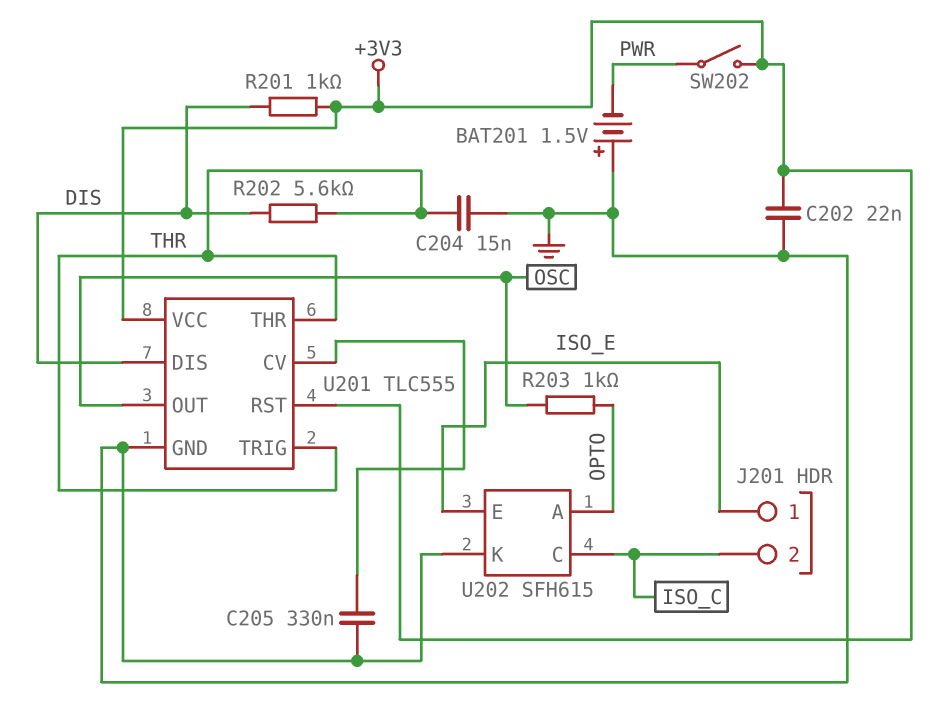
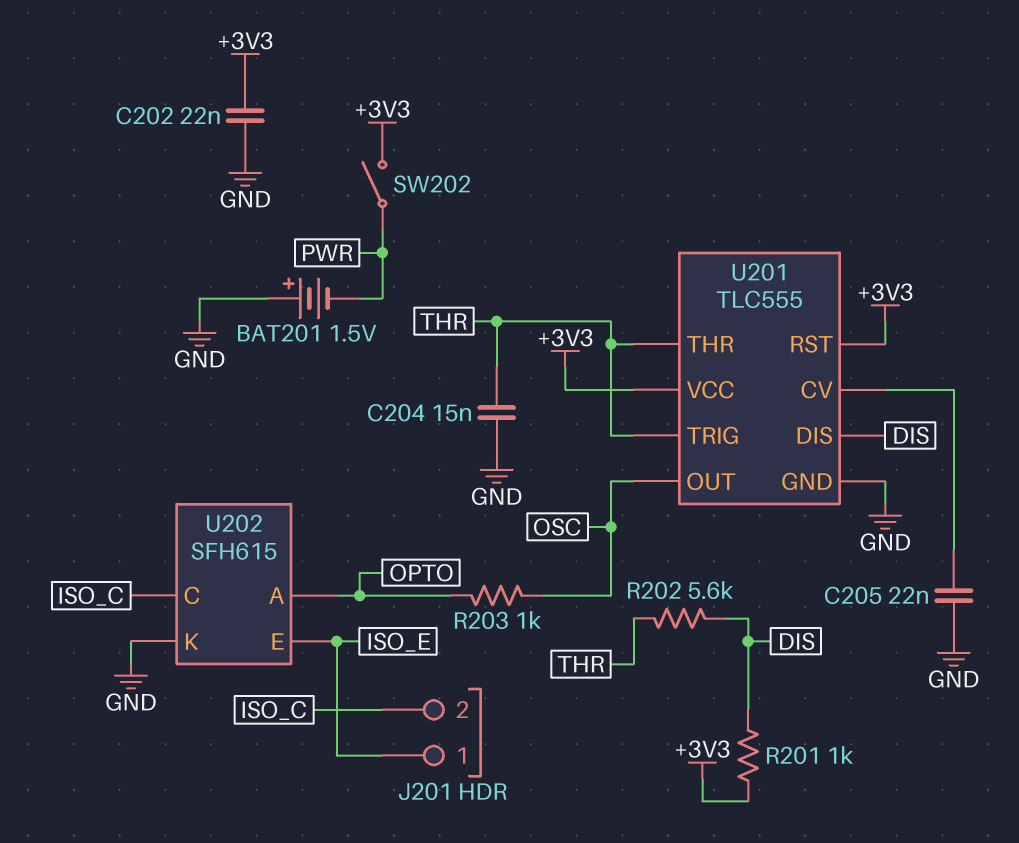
C205: 330nF (GND, U201/CV) -> 22nF (GND, U201/CV)

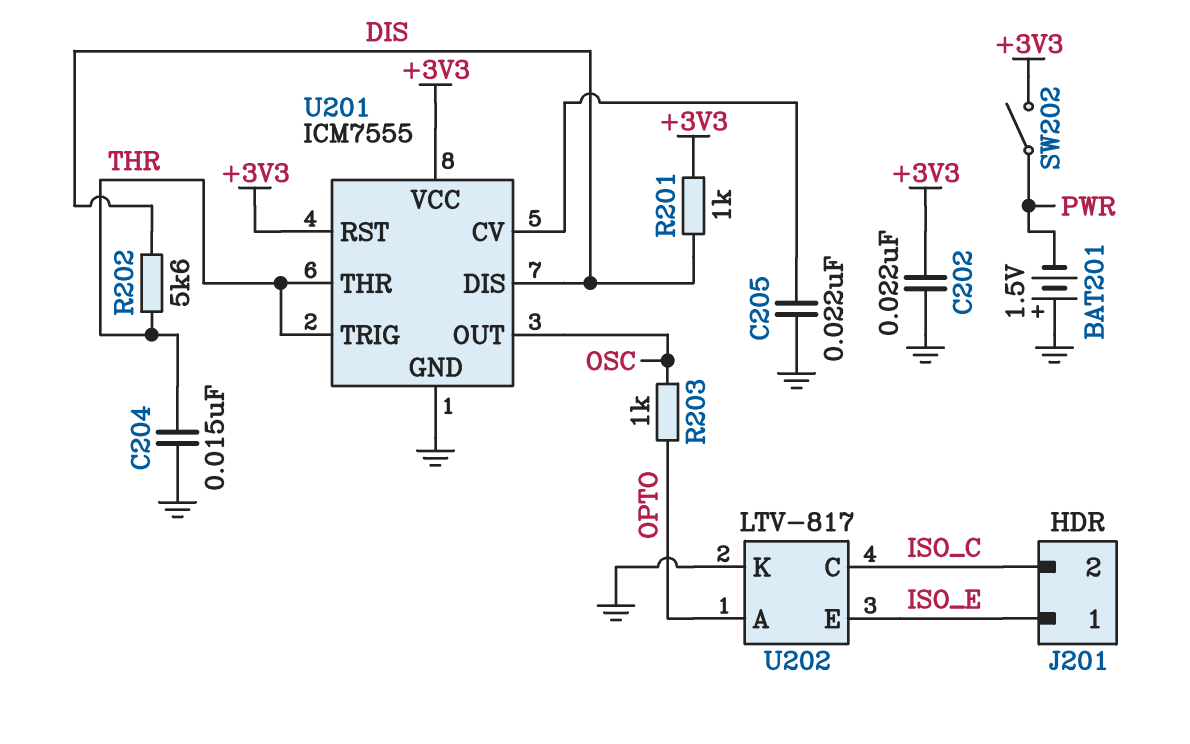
U201: TLC555 -> ICM7555
U202: SFH615 -> LTV-817

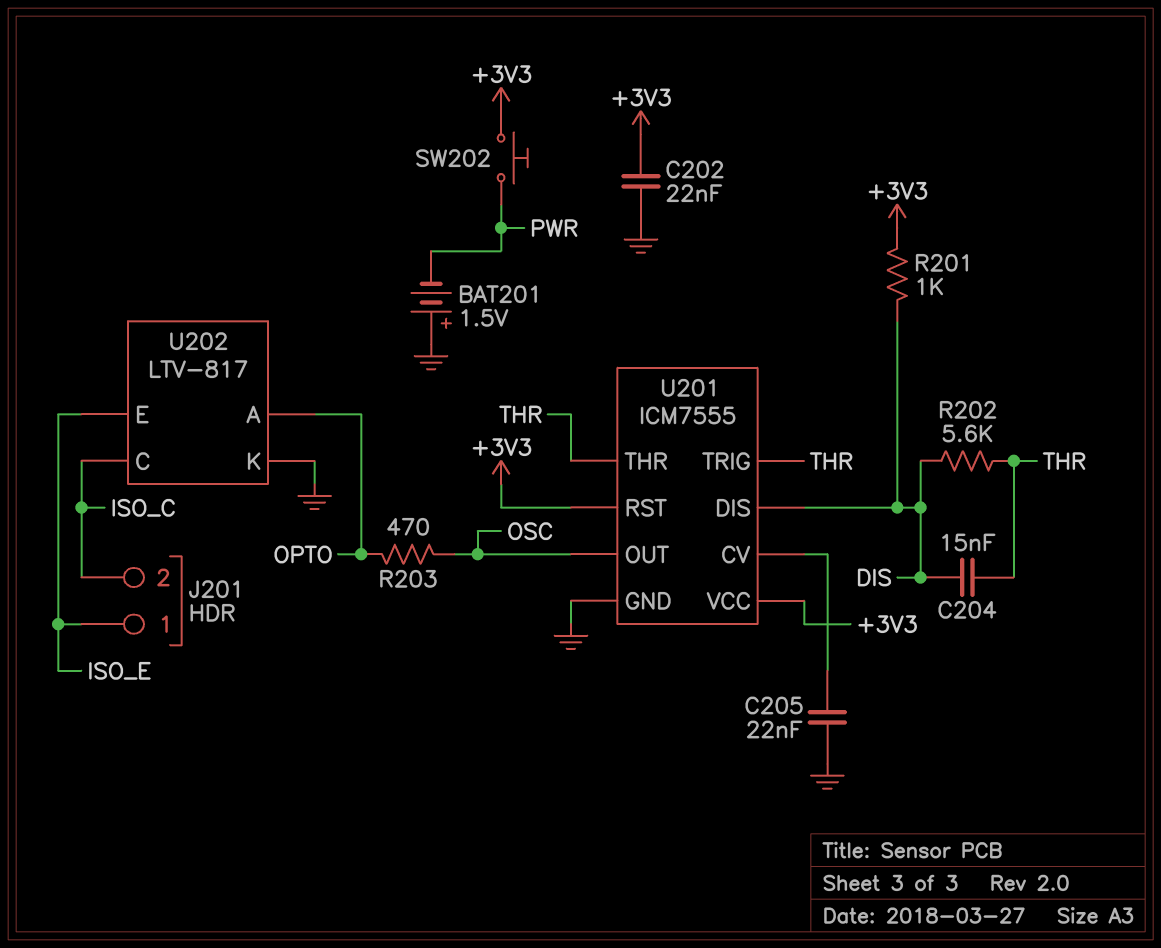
C204: 15nF (GND, THR) -> 15nF (DIS, THR)
R203: 1k (OPTO, OSC) -> 470 (OPTO, OSC)
SW202: switch (+3V3, PWR) -> button (+3V3, PWR)

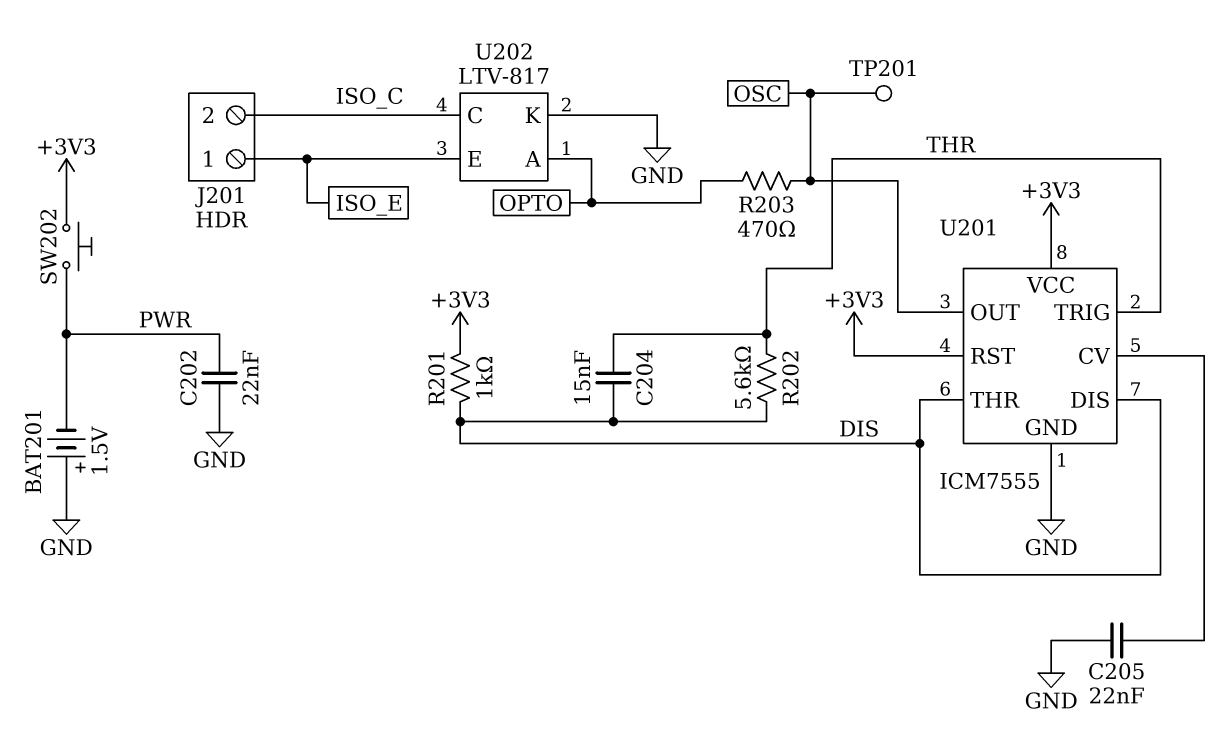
C202: 22nF (+3V3, GND) -> 22nF (GND, PWR)
TP201: none -> test point (OSC)
U201 pin THR: THR -> DIS

